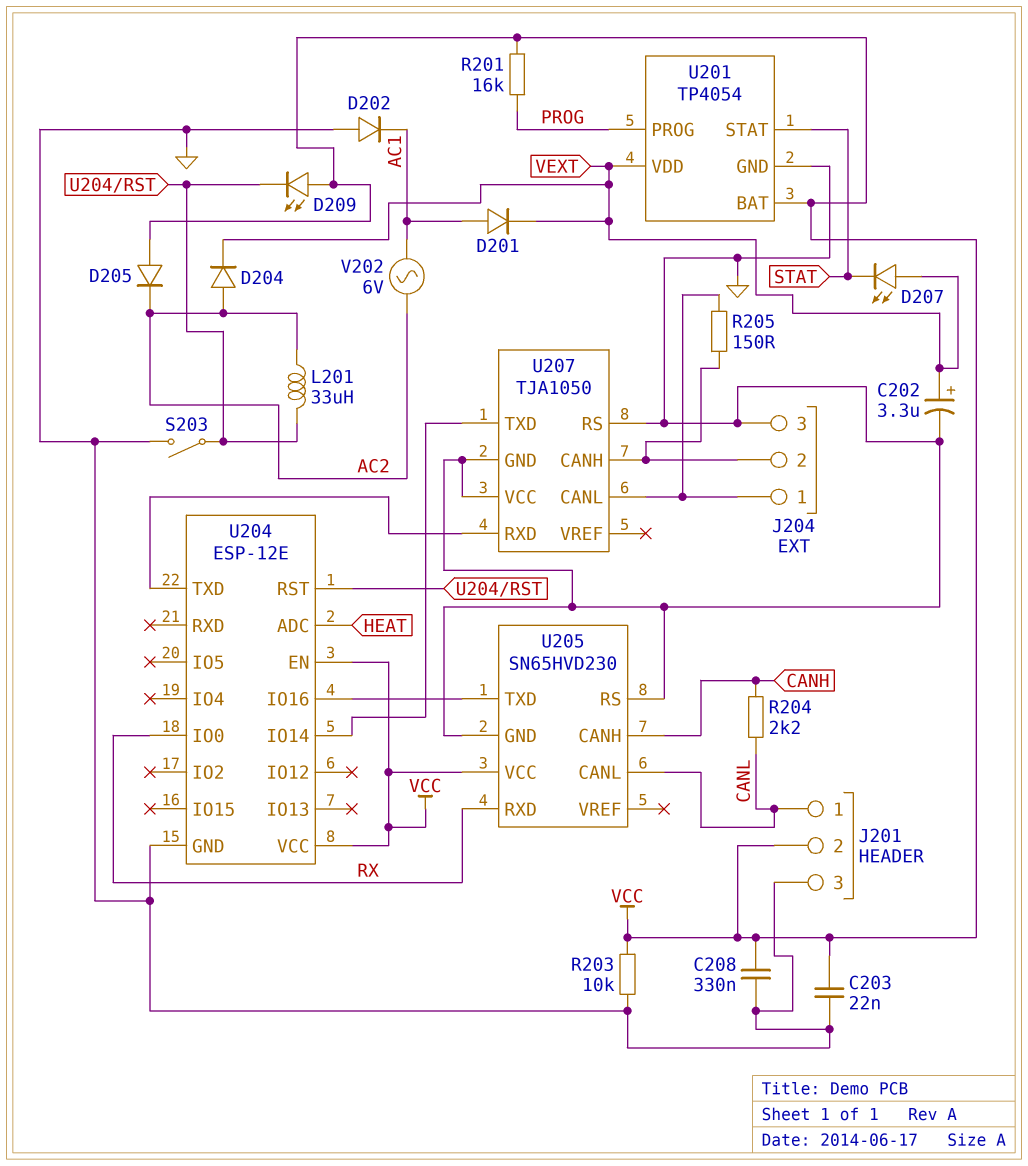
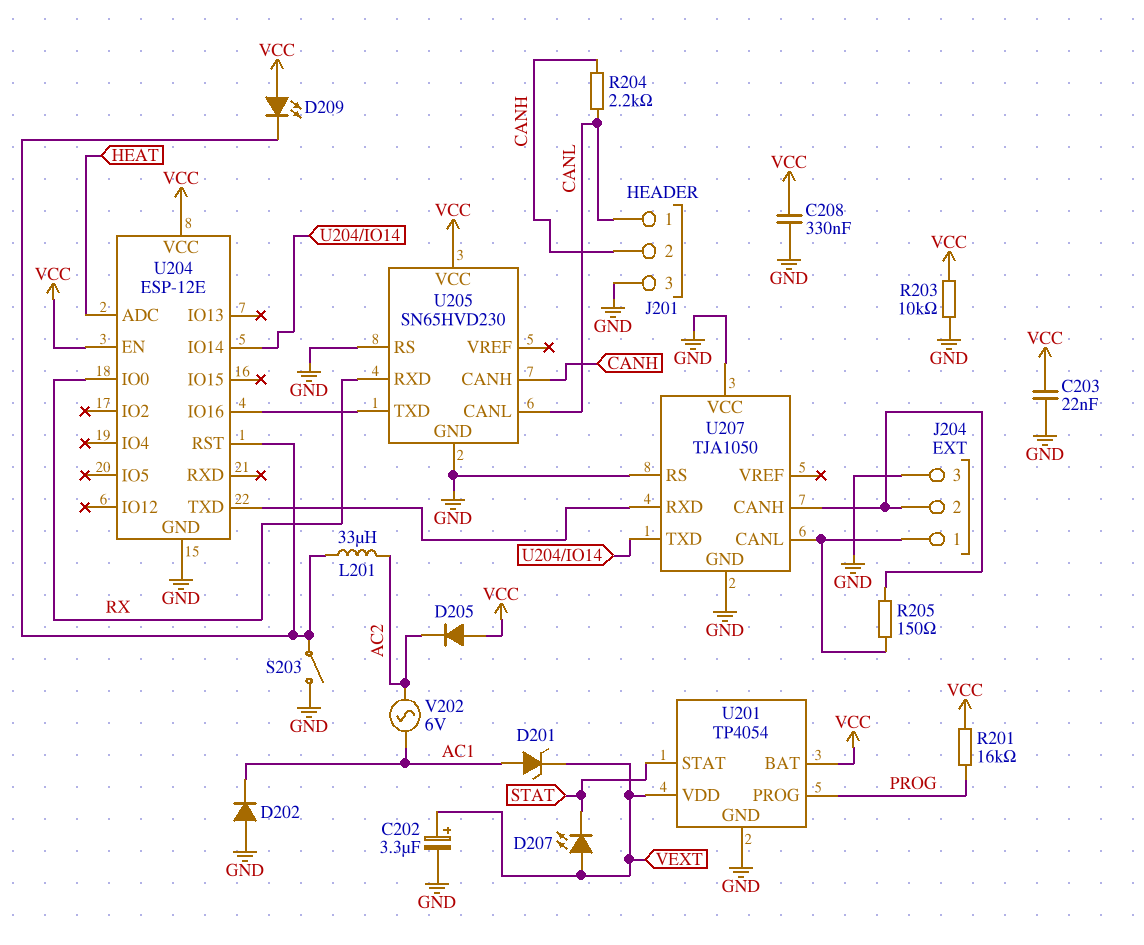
D201: diode (A AC1, K VEXT) -> zener (A AC1, K VEXT)
D204: diode (A AC2, K VEXT) -> none
J201 pin 2: VCC -> CANH

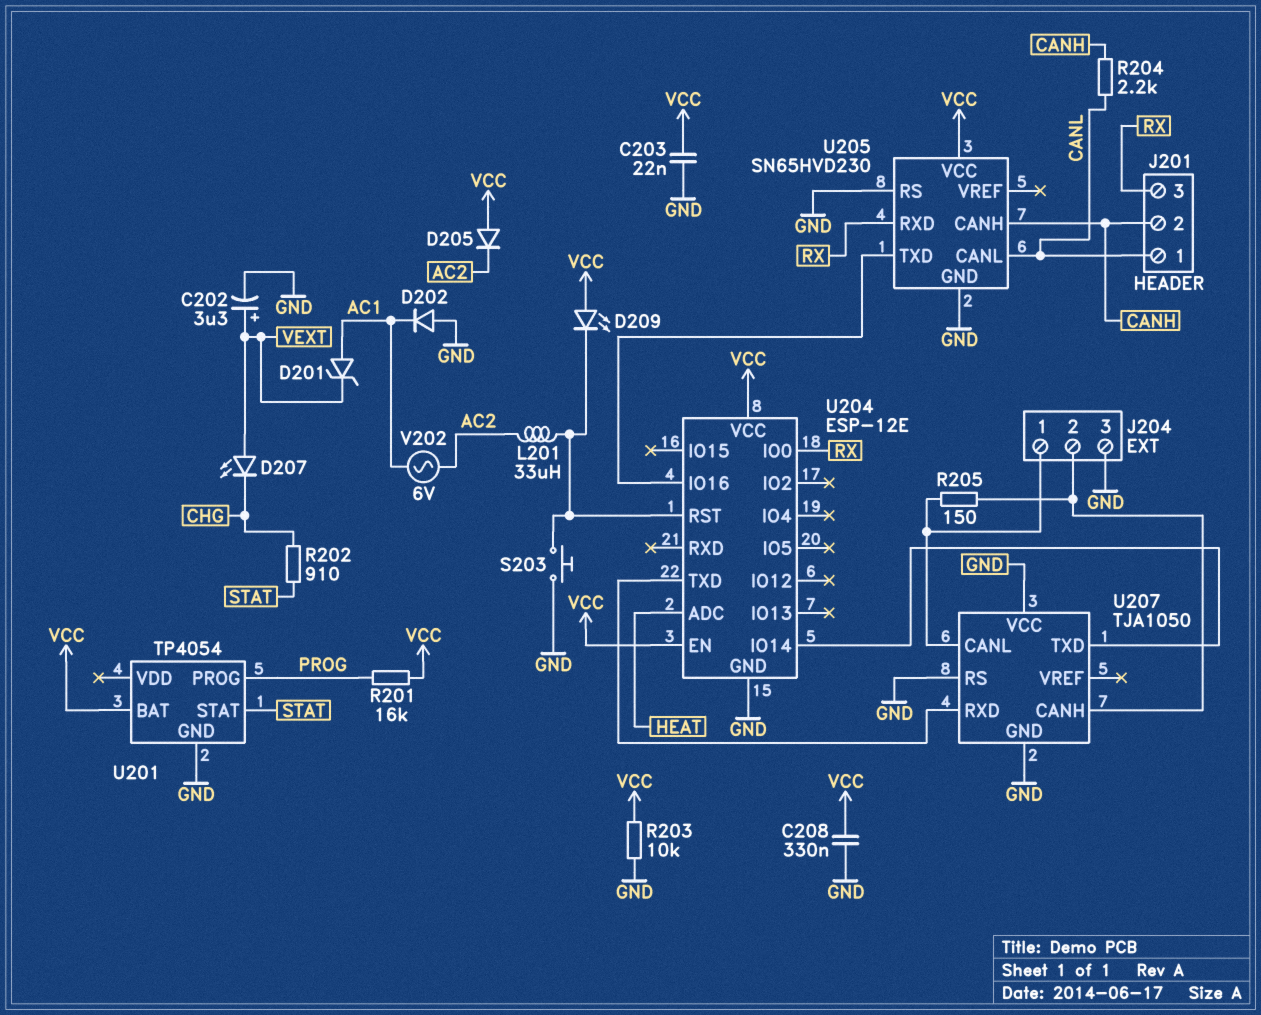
D207: LED (A VEXT, K STAT) -> LED (A VEXT, K CHG)
J201 pin 3: GND -> RX
R202: none -> 910 (CHG, STAT)
S203: switch (GND, U204/RST) -> button (GND, U204/RST)
U201 pin VDD: VEXT -> none

